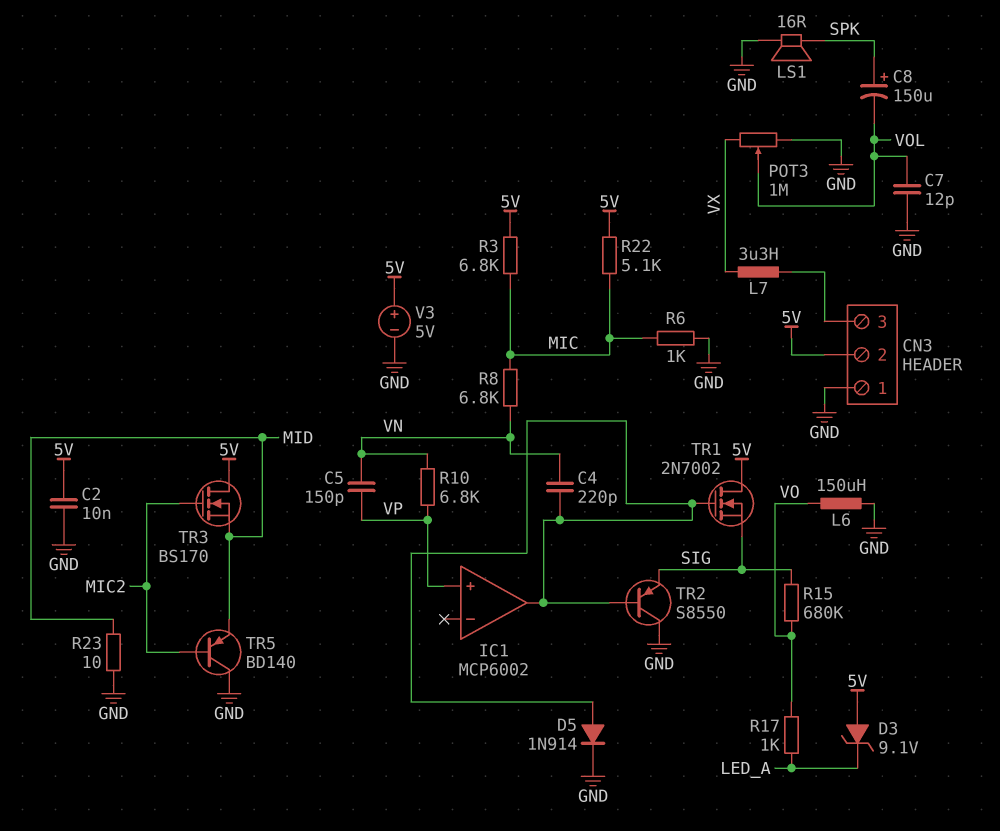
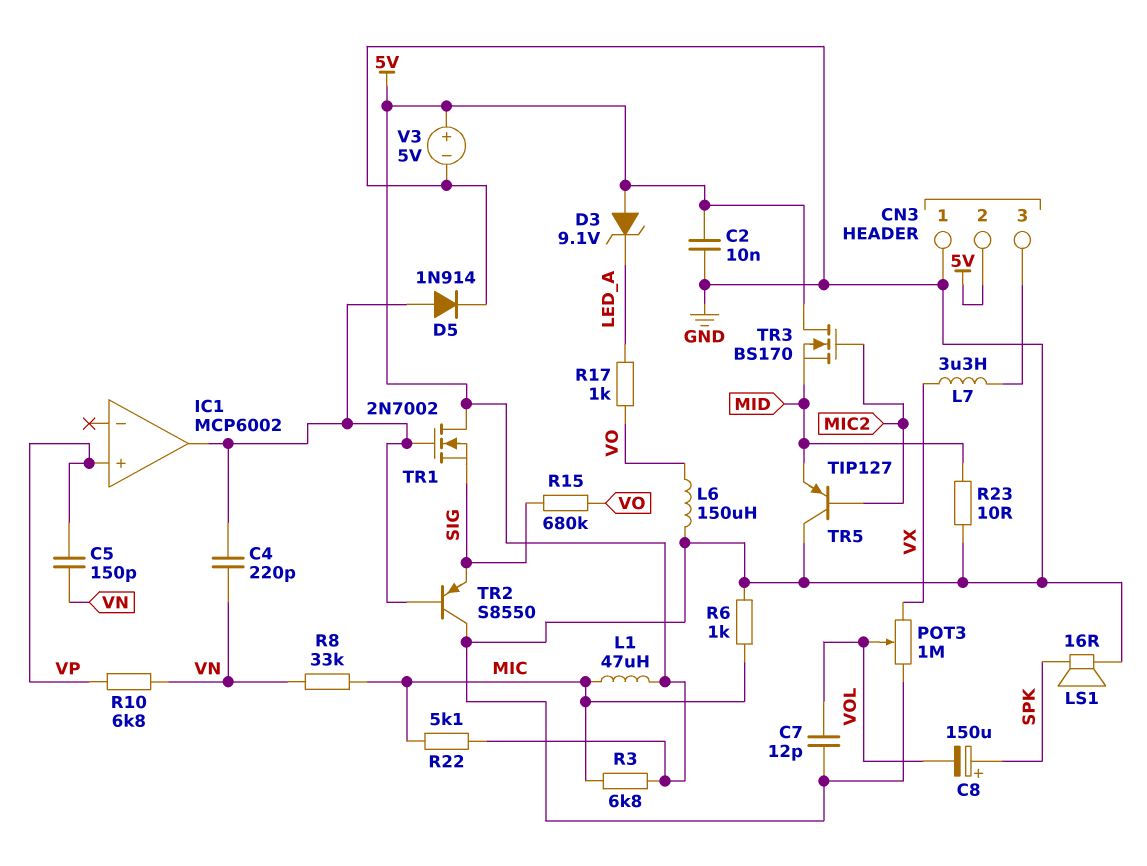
L1: none -> 47uH (5V, MIC)
R8: 6.8k (MIC, VN) -> 33k (MIC, VN)
TR5: PNP BD140 (B MIC2, C GND, E MID) -> PNP TIP127 (B MIC2, C GND, E MID)

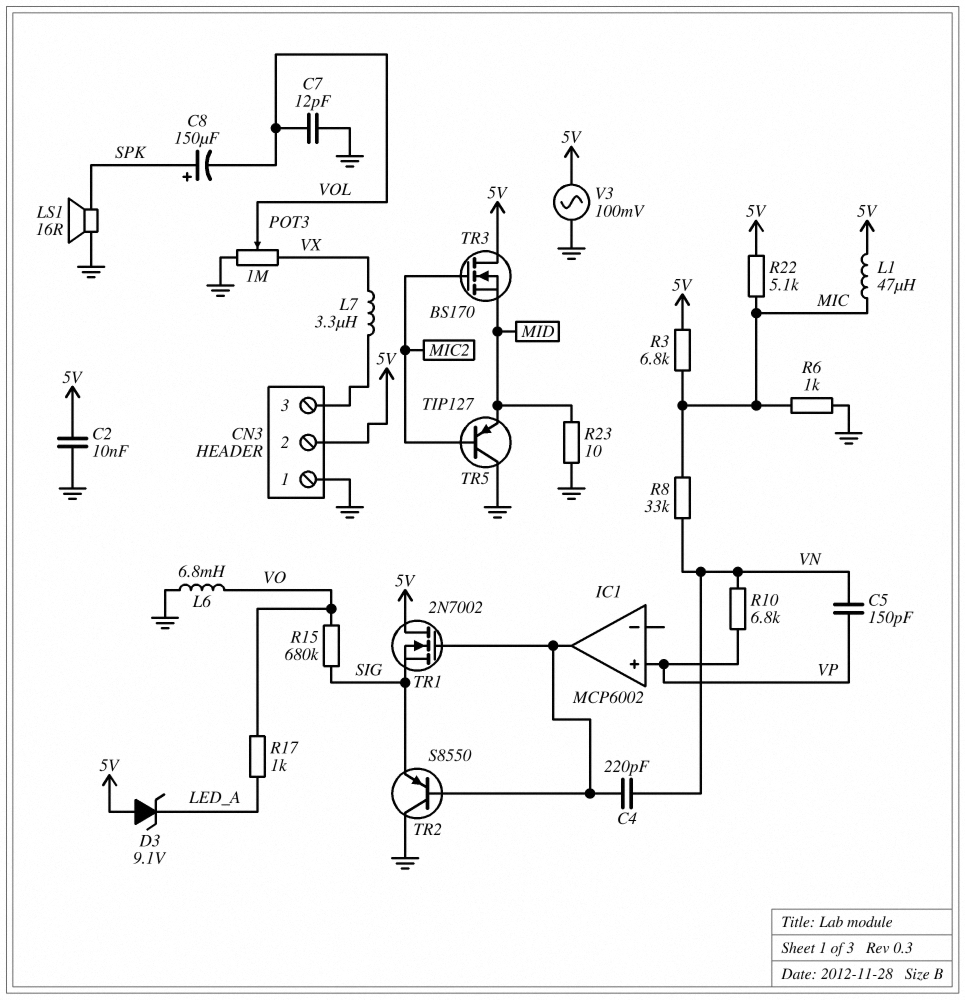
D5: diode 1N914 (A IC1/out, K GND) -> none
L6: 150uH (GND, VO) -> 6.8mH (GND, VO)
V3: 5V (plus 5V, minus GND) -> AC 100mV (5V, GND)

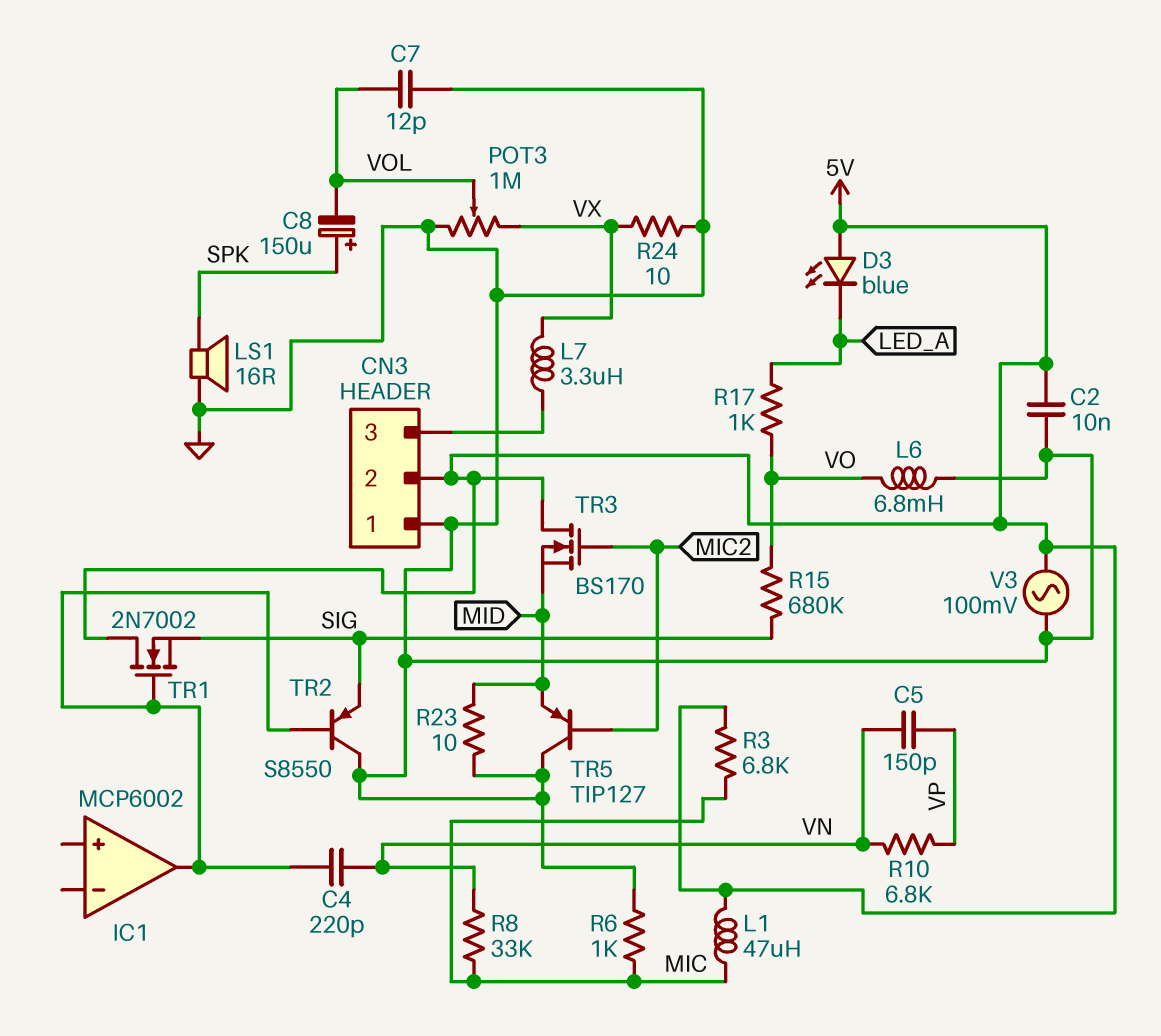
D3: zener 9.1V (A 5V, K LED_A) -> LED blue (A 5V, K LED_A)
IC1 pin in+: VP -> none
R22: 5.1k (5V, MIC) -> none
R24: none -> 10 (GND, VX)

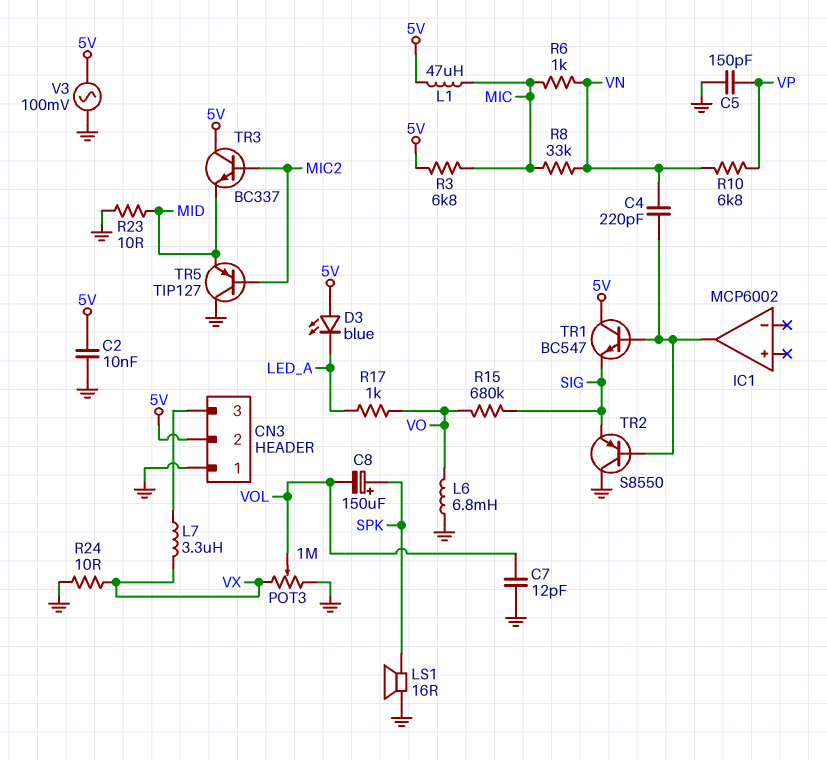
C5: 150pF (VN, VP) -> 150pF (GND, VP)
R6: 1k (GND, MIC) -> 1k (MIC, VN)
TR1: NMOS 2N7002 (G IC1/out, D 5V, S SIG) -> NPN BC547 (B IC1/out, C 5V, E SIG)
TR3: NMOS BS170 (G MIC2, D 5V, S MID) -> NPN BC337 (B MIC2, C 5V, E MID)

